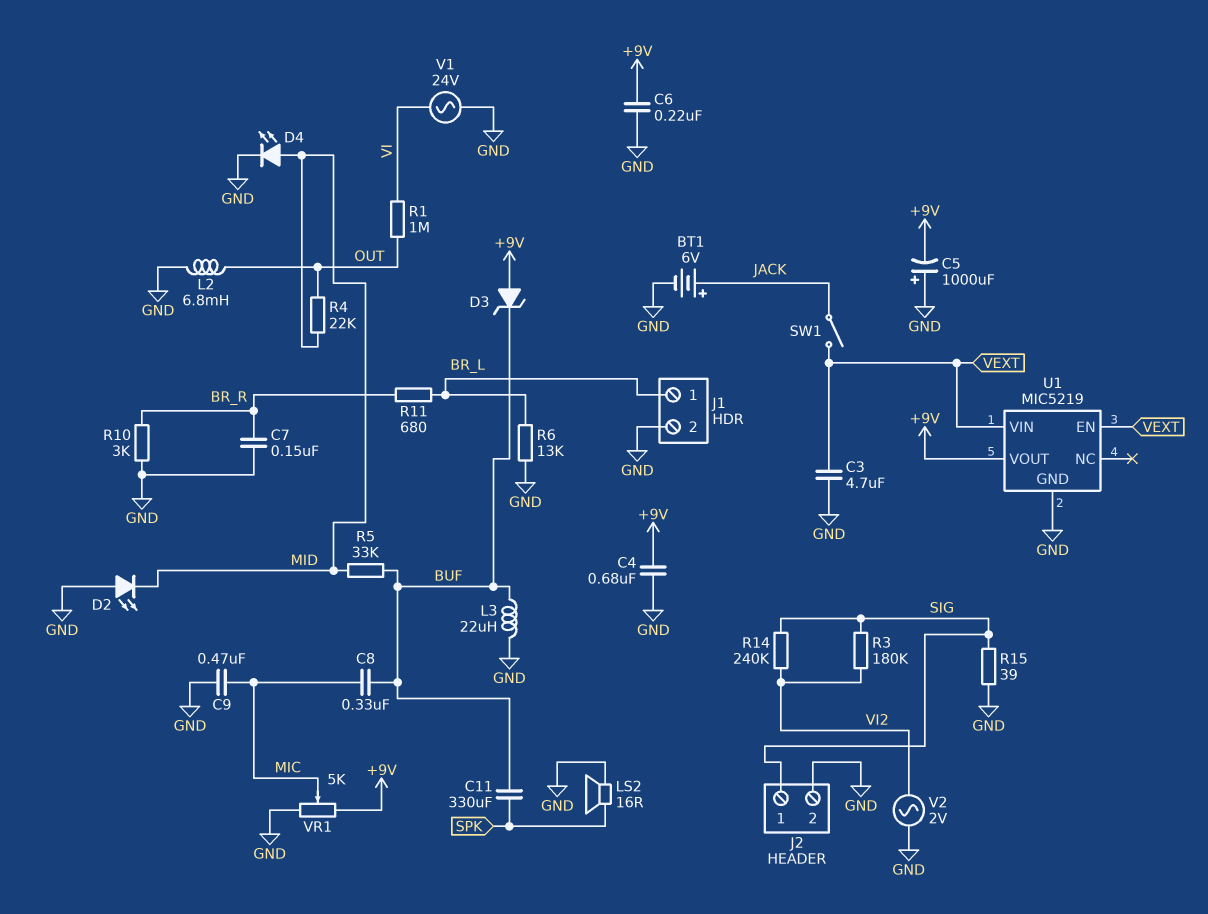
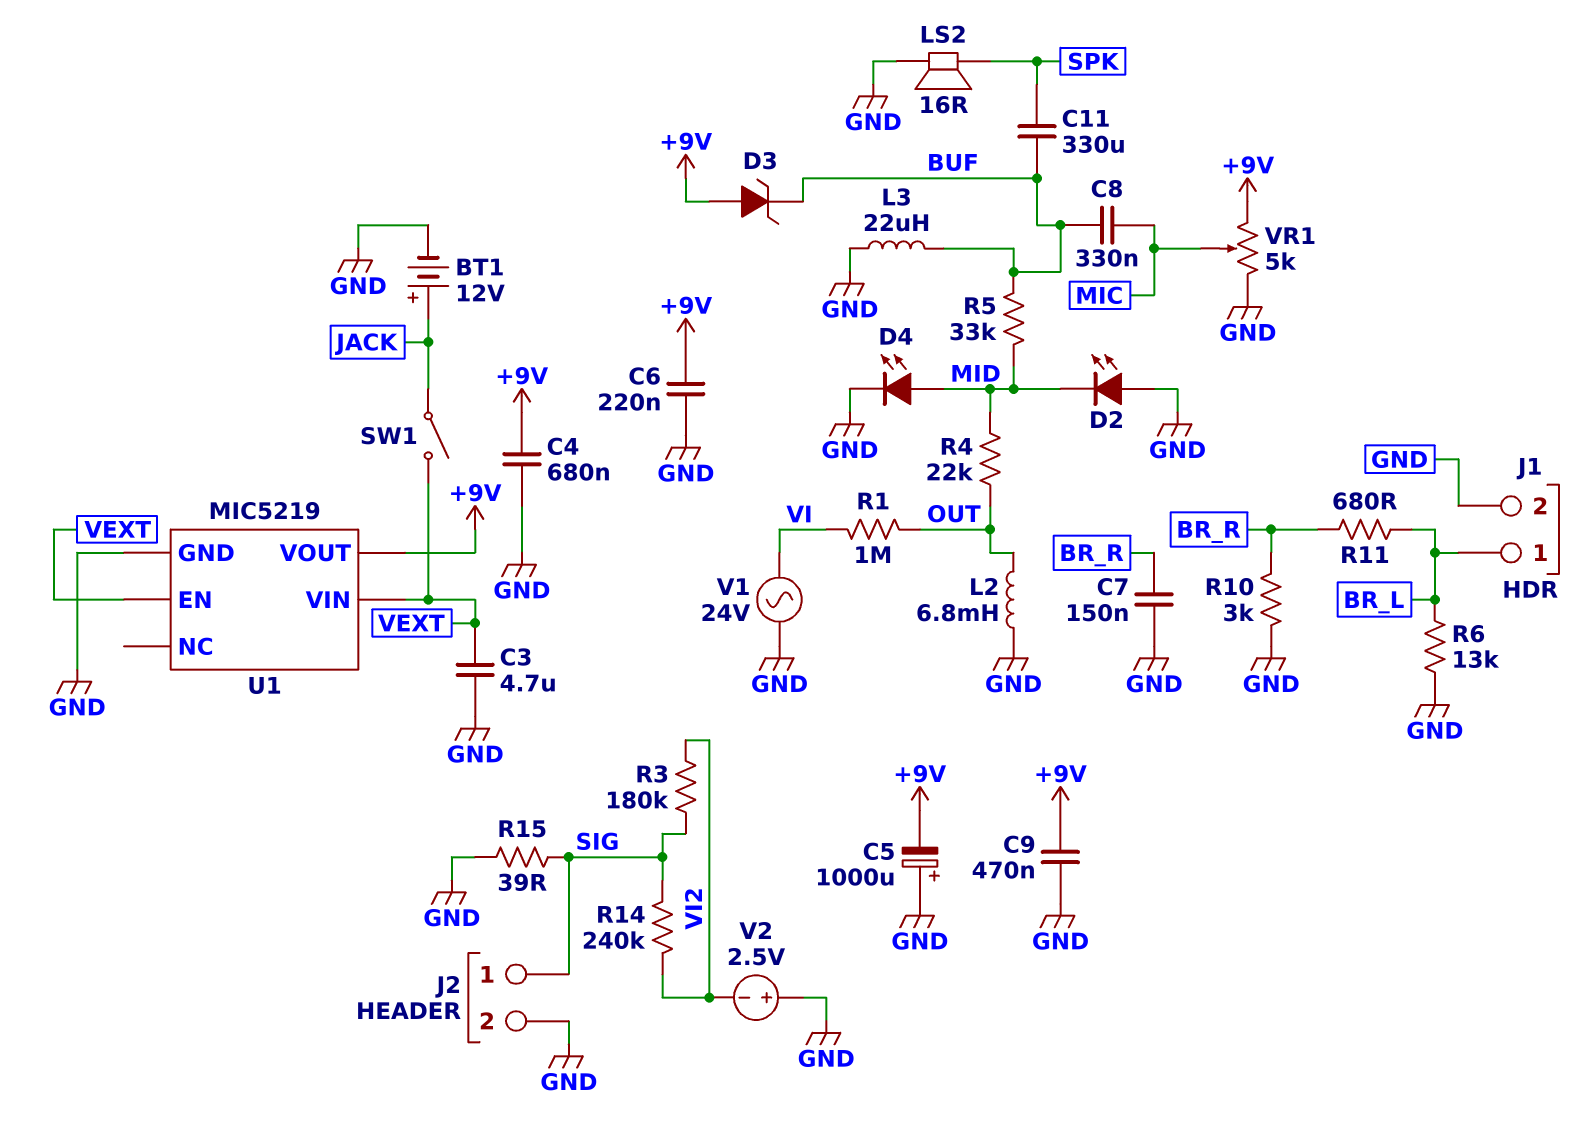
BT1: 6V (plus JACK, minus GND) -> 12V (plus JACK, minus GND)
C9: 470nF (GND, MIC) -> 470nF (+9V, GND)
V2: AC 2V (GND, VI2) -> 2.5V (plus GND, minus VI2)

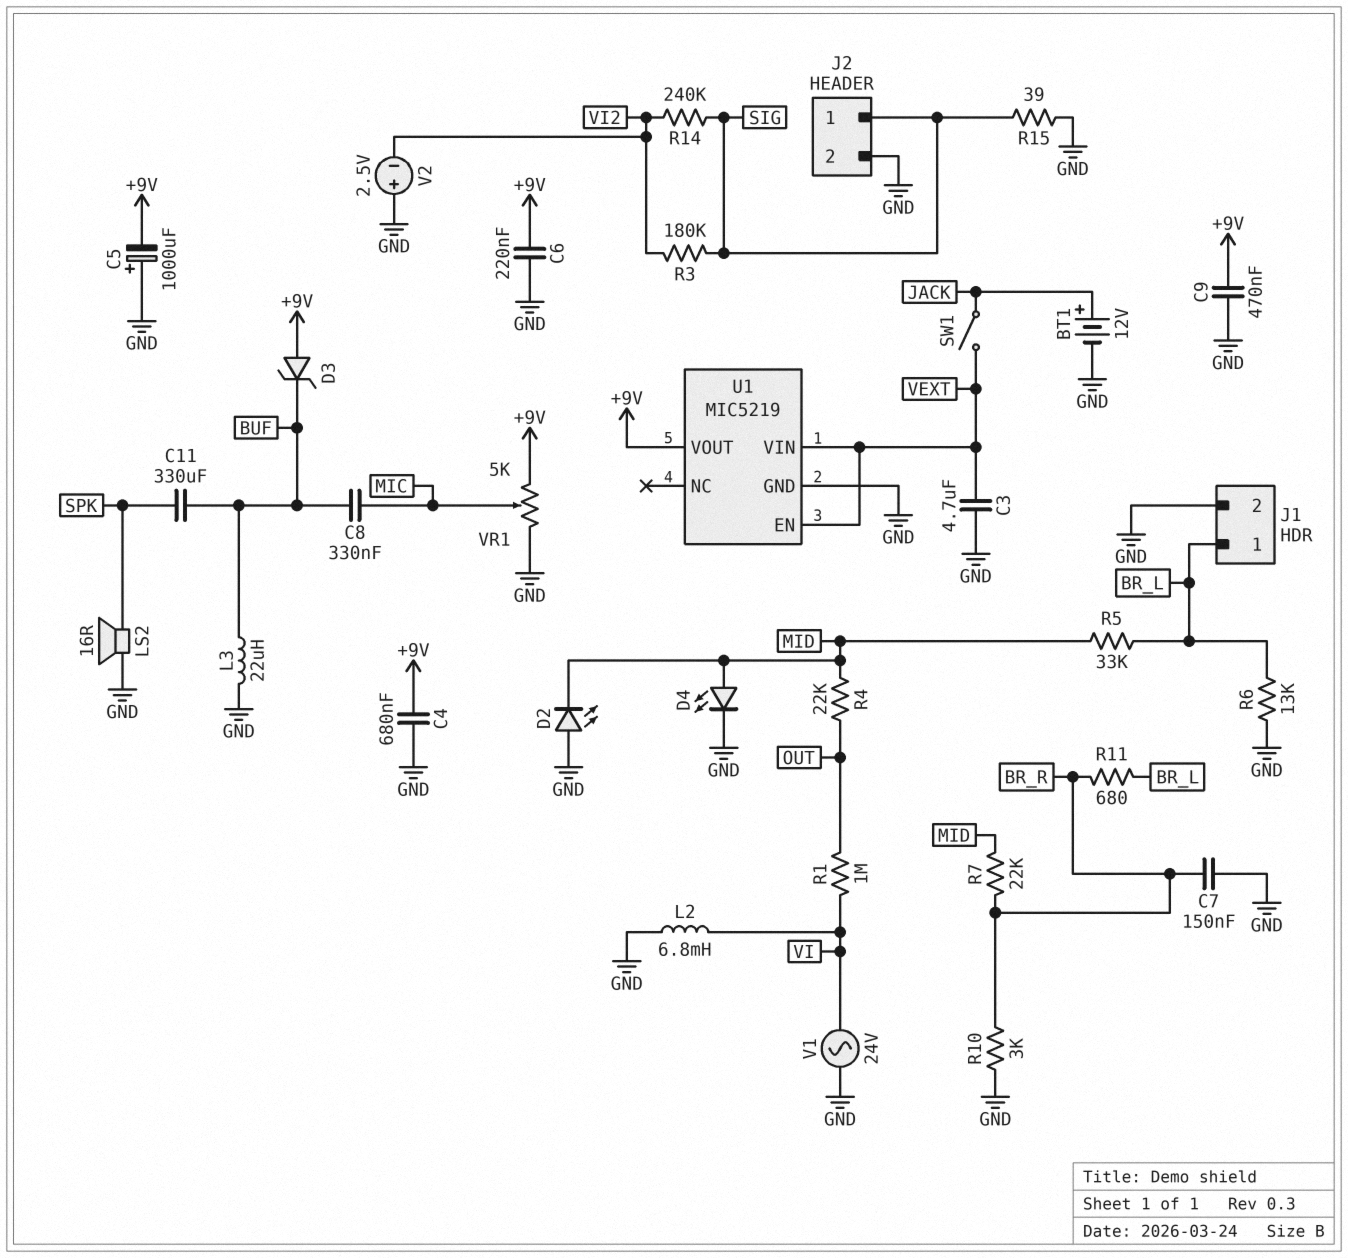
L2: 6.8mH (GND, OUT) -> 6.8mH (GND, VI)
R5: 33k (BUF, MID) -> 33k (BR_L, MID)
R7: none -> 22k (BR_R, MID)

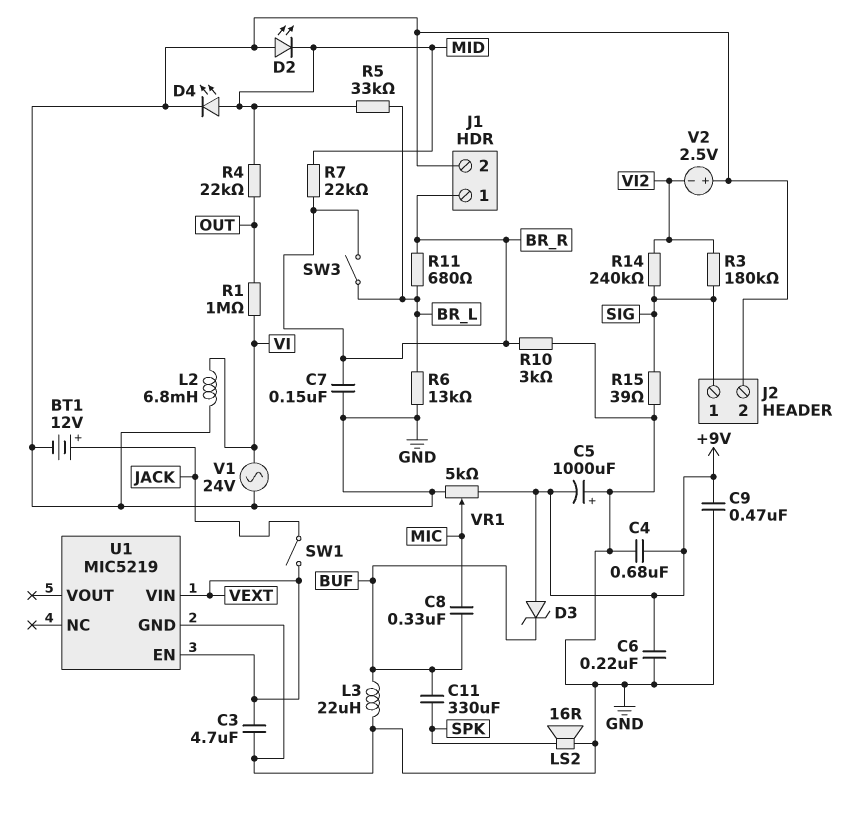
J1 pin 1: BR_L -> BR_R
SW3: none -> switch (BR_L, BR_R)
U1 pin VOUT: +9V -> none

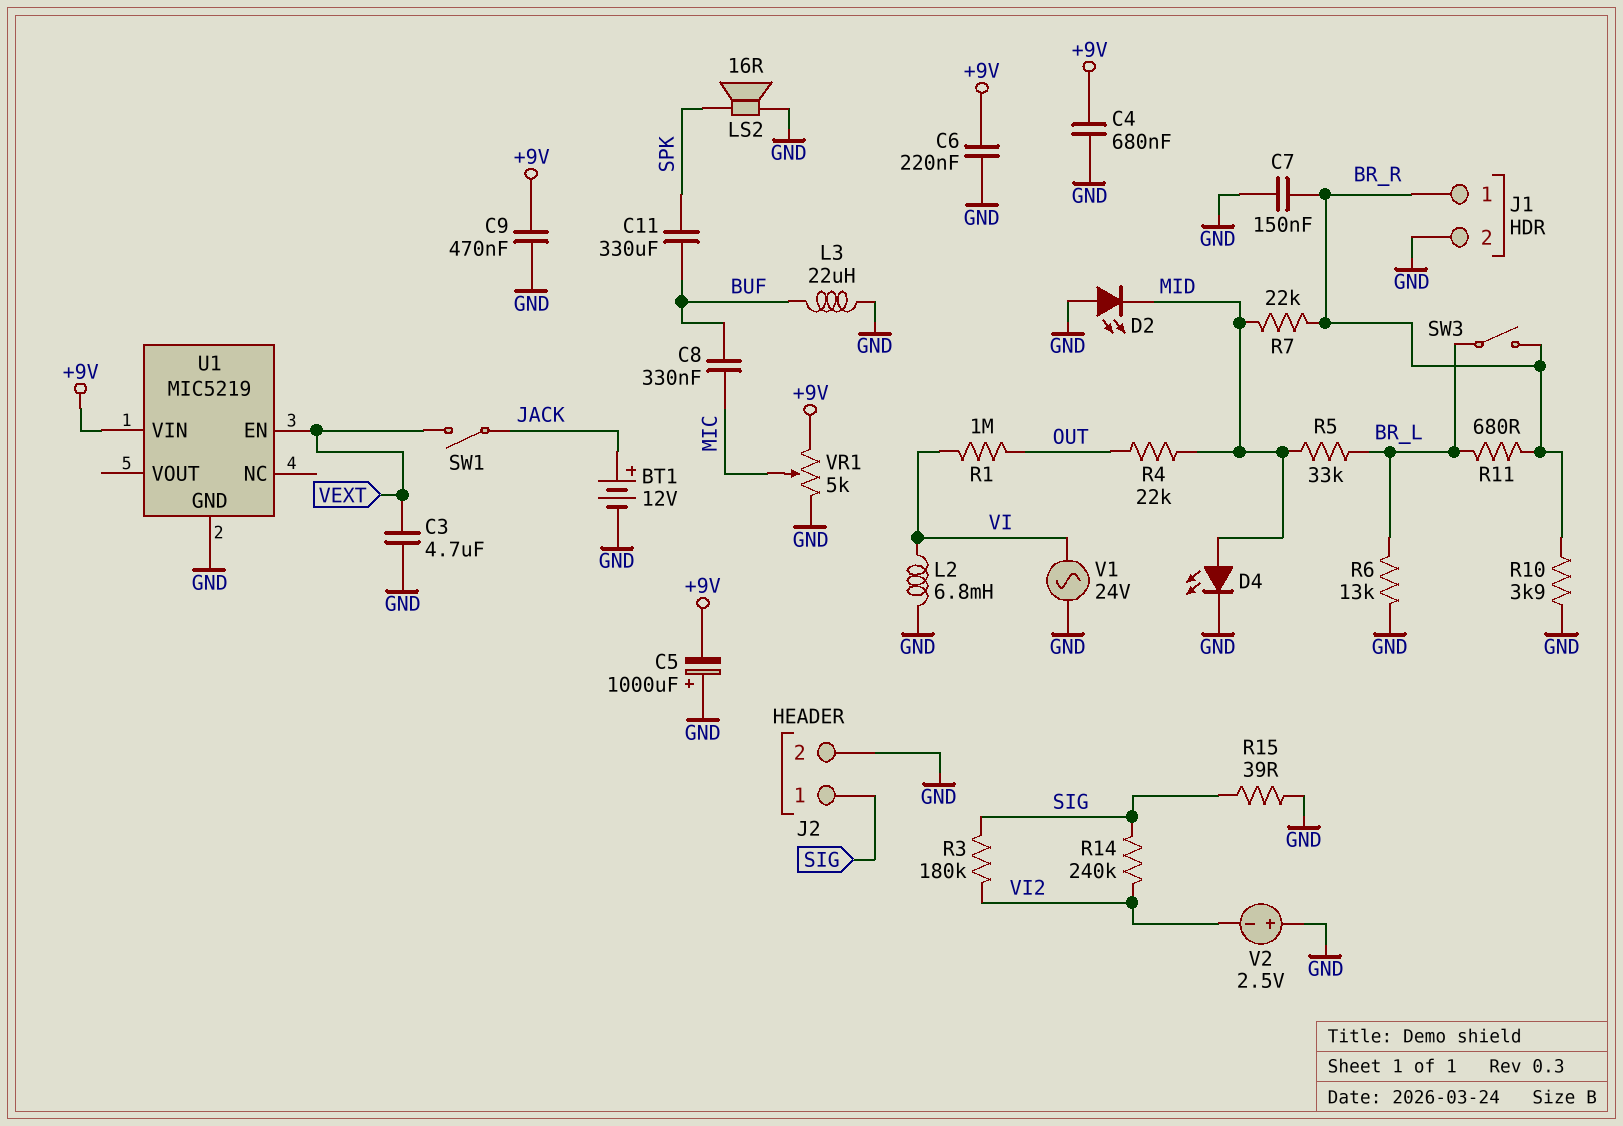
D3: zener (A +9V, K BUF) -> none
R10: 3k (BR_R, GND) -> 3.9k (BR_R, GND)
U1 pin VIN: VEXT -> +9V

